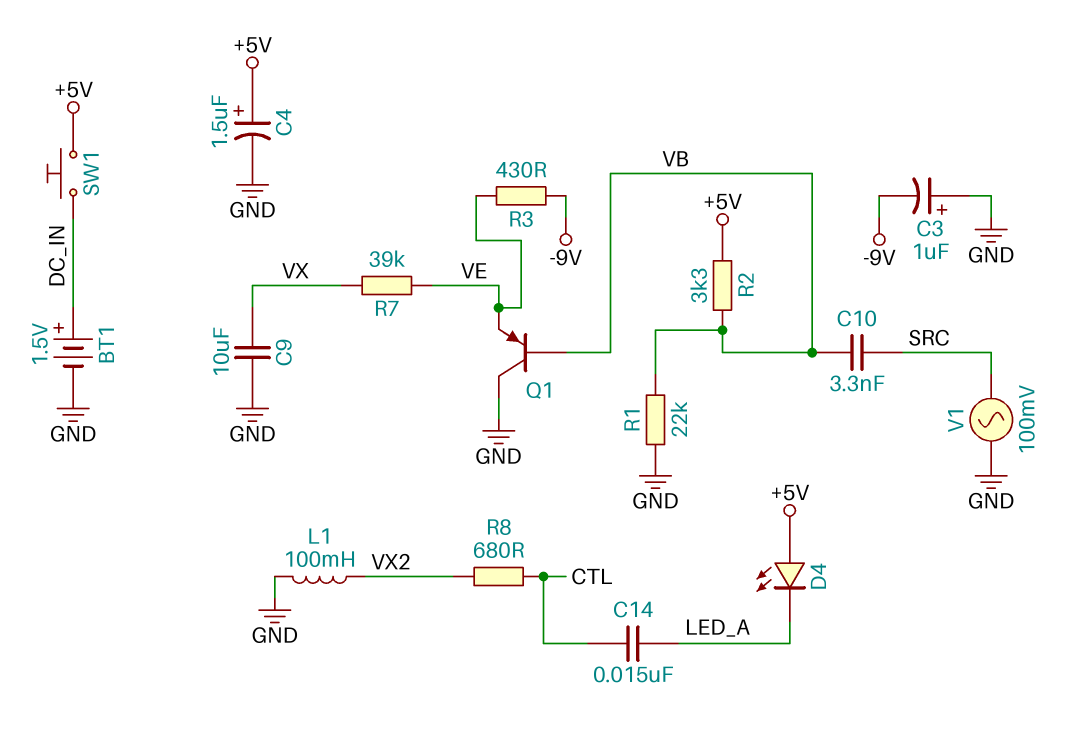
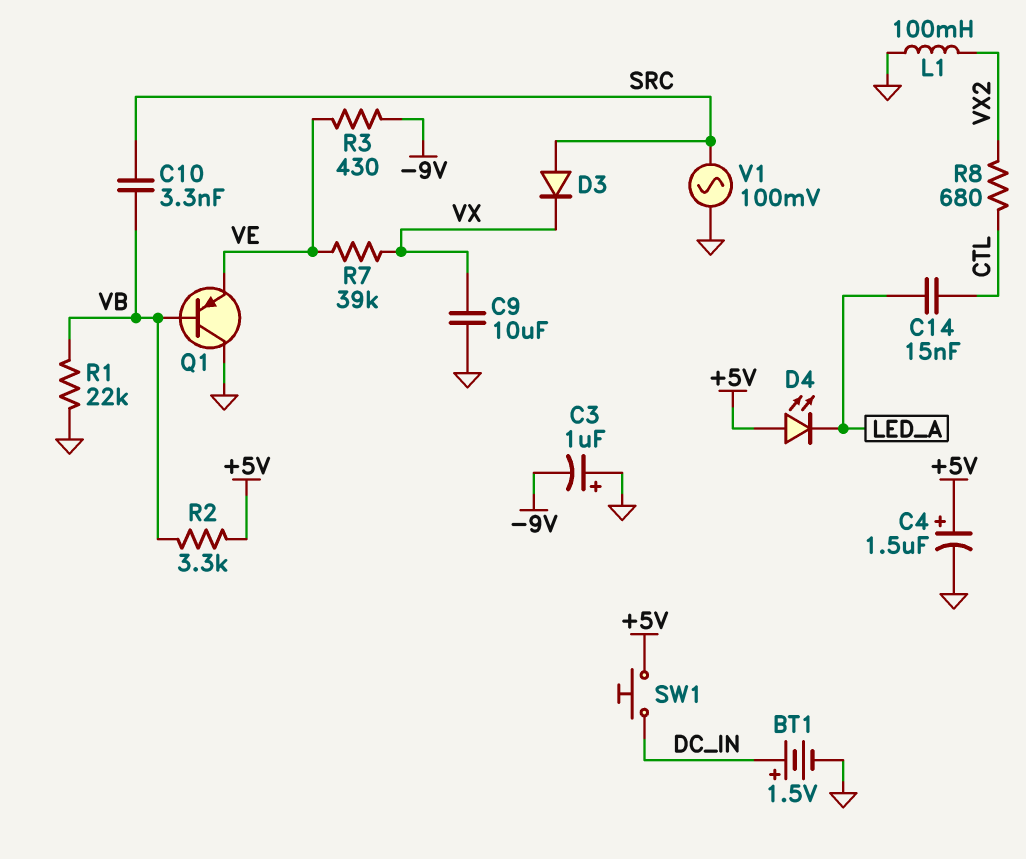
D3: none -> diode (A SRC, K VX)

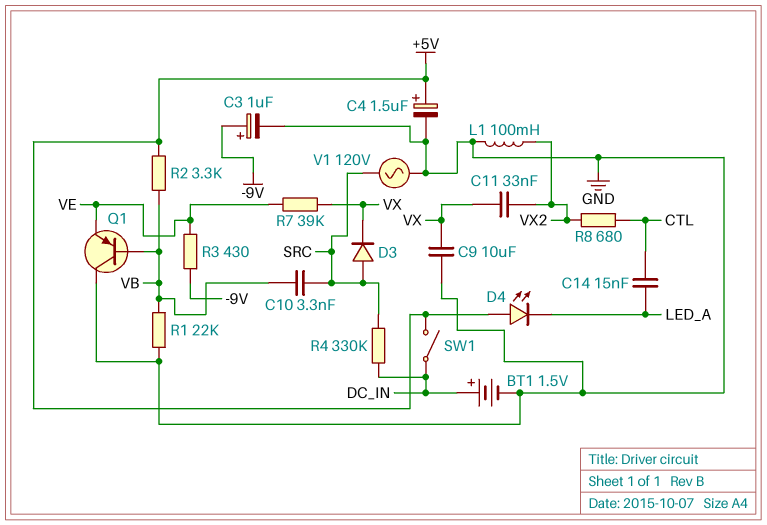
C3: 1uF (plus GND, minus -9V) -> 1uF (plus -9V, minus GND)
C11: none -> 33nF (VX, VX2)
R4: none -> 330k (DC_IN, SRC)
SW1: button (+5V, DC_IN) -> switch (+5V, DC_IN)
V1: AC 100mV (GND, SRC) -> AC 120V (GND, SRC)

